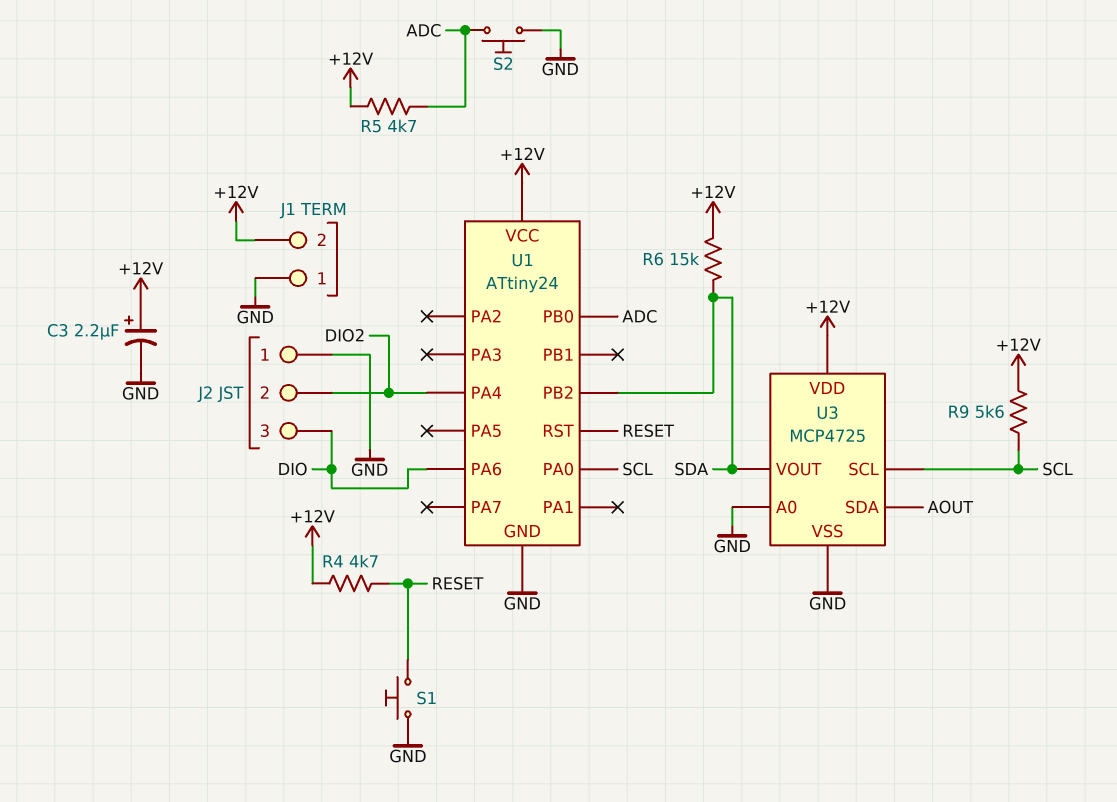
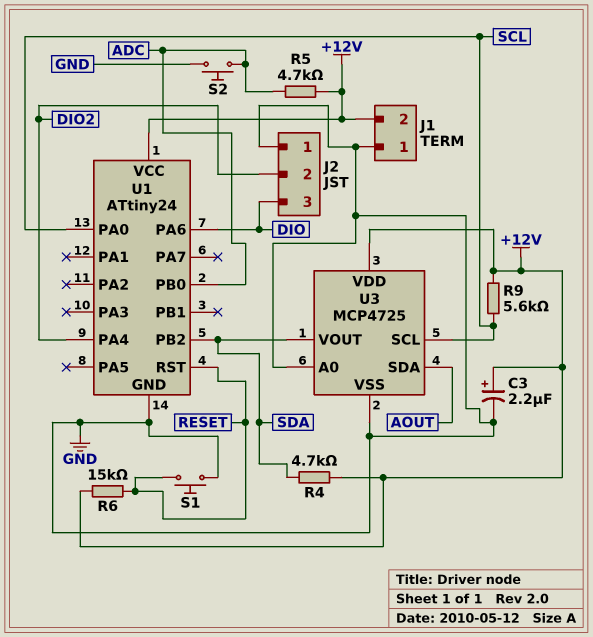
R4: 4.7k (+12V, RESET) -> 4.7k (+12V, SDA)
R6: 15k (+12V, SDA) -> 15k (+12V, RESET)

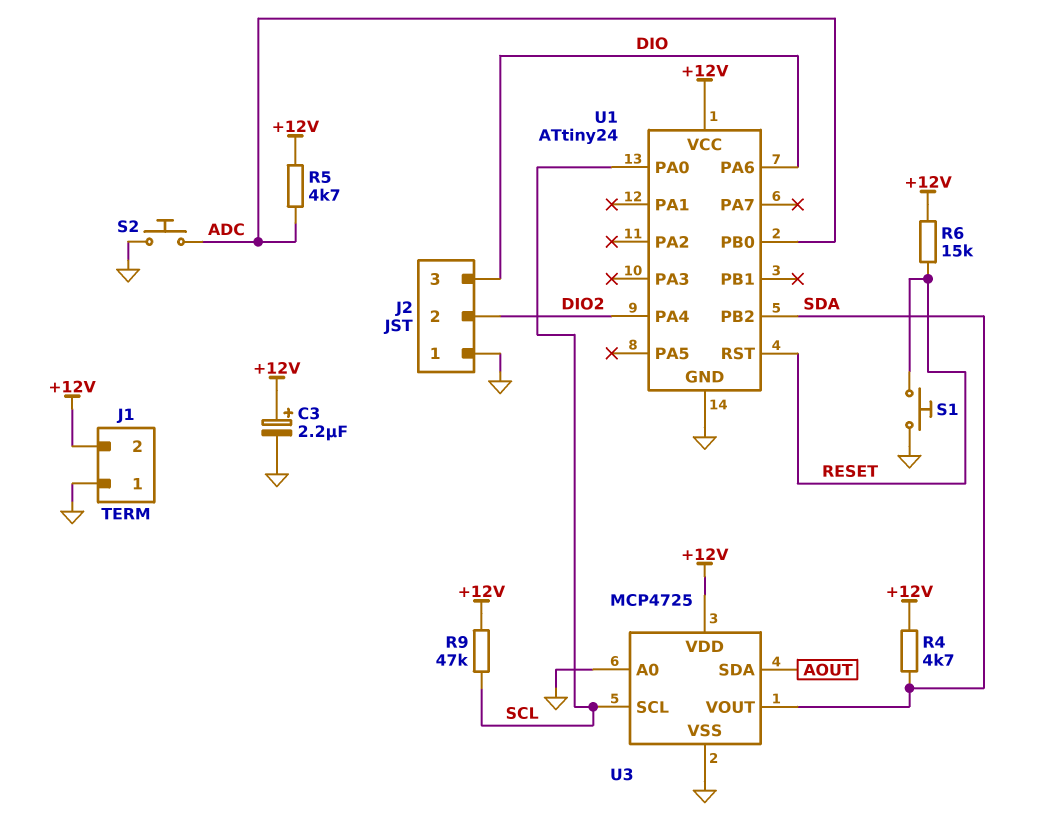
R9: 5.6k (+12V, SCL) -> 47k (+12V, SCL)

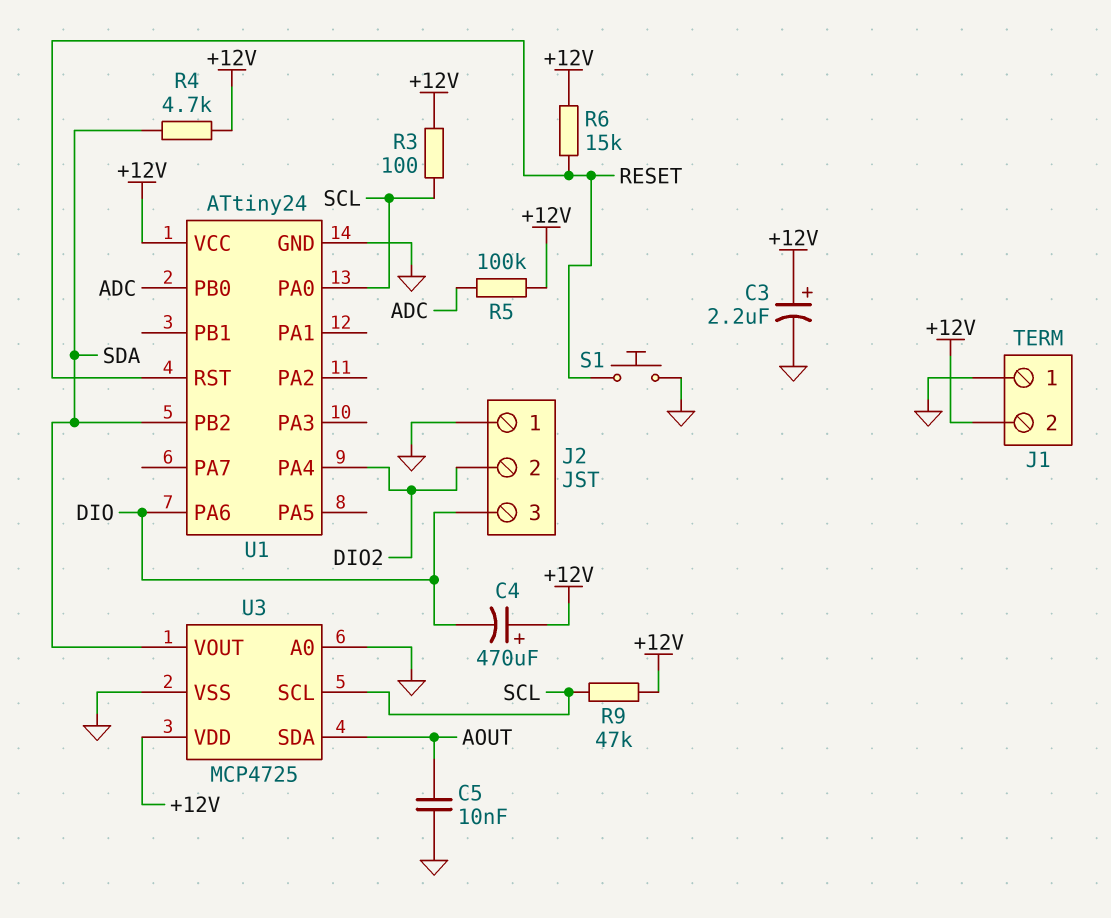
C4: none -> 470uF (plus +12V, minus DIO)
C5: none -> 10nF (AOUT, GND)
R3: none -> 100 (+12V, SCL)
R5: 4.7k (+12V, ADC) -> 100k (+12V, ADC)
S2: button (ADC, GND) -> none

